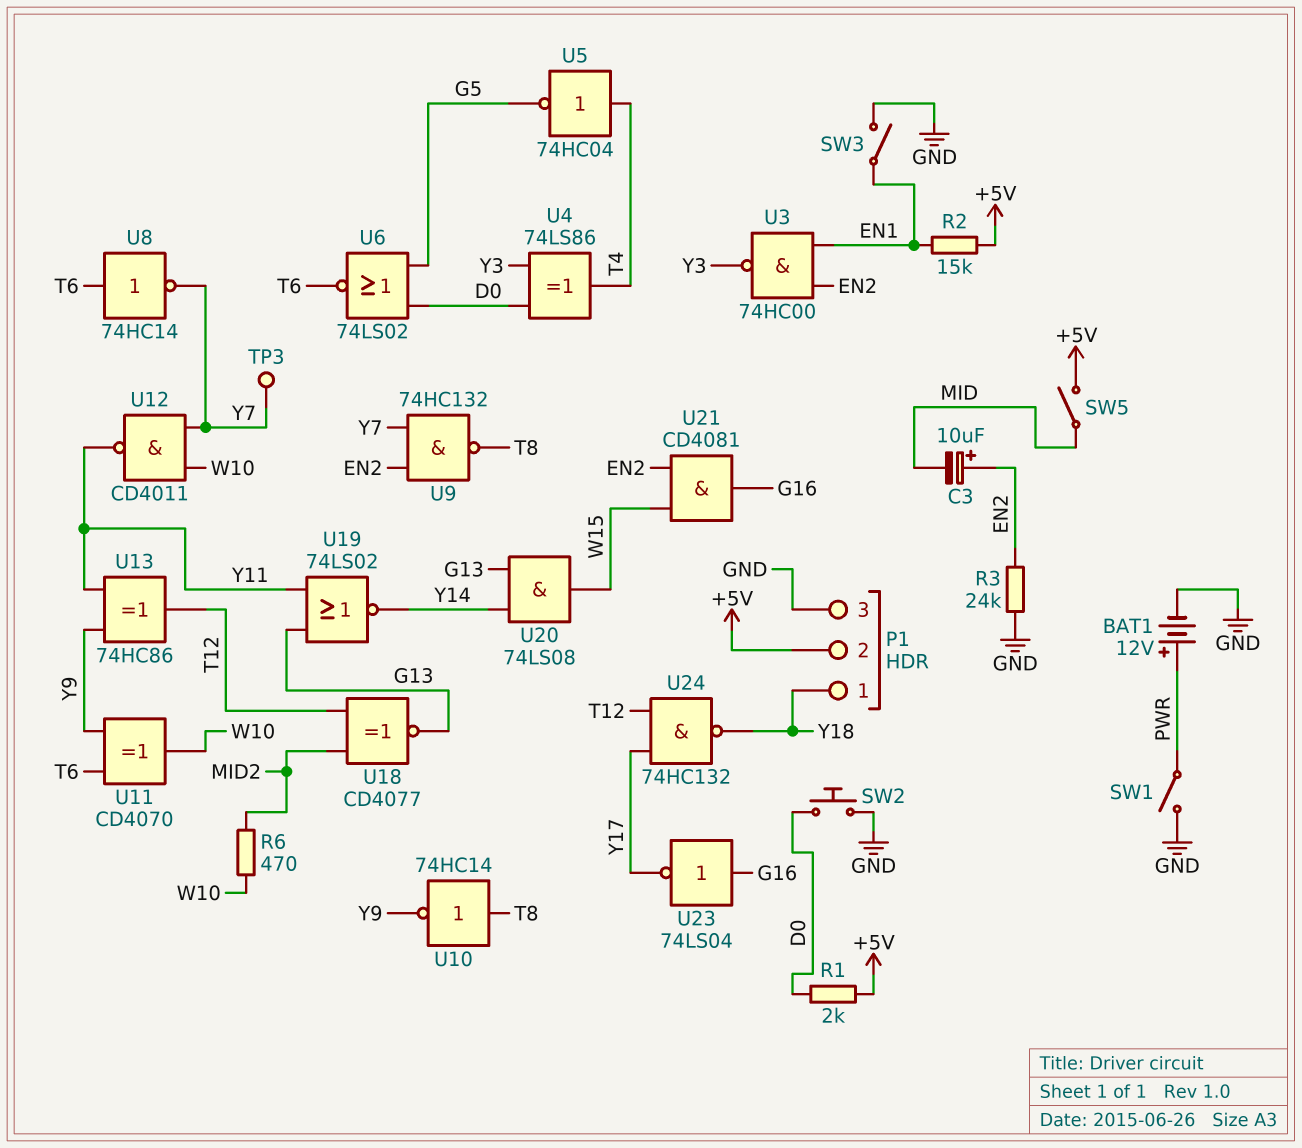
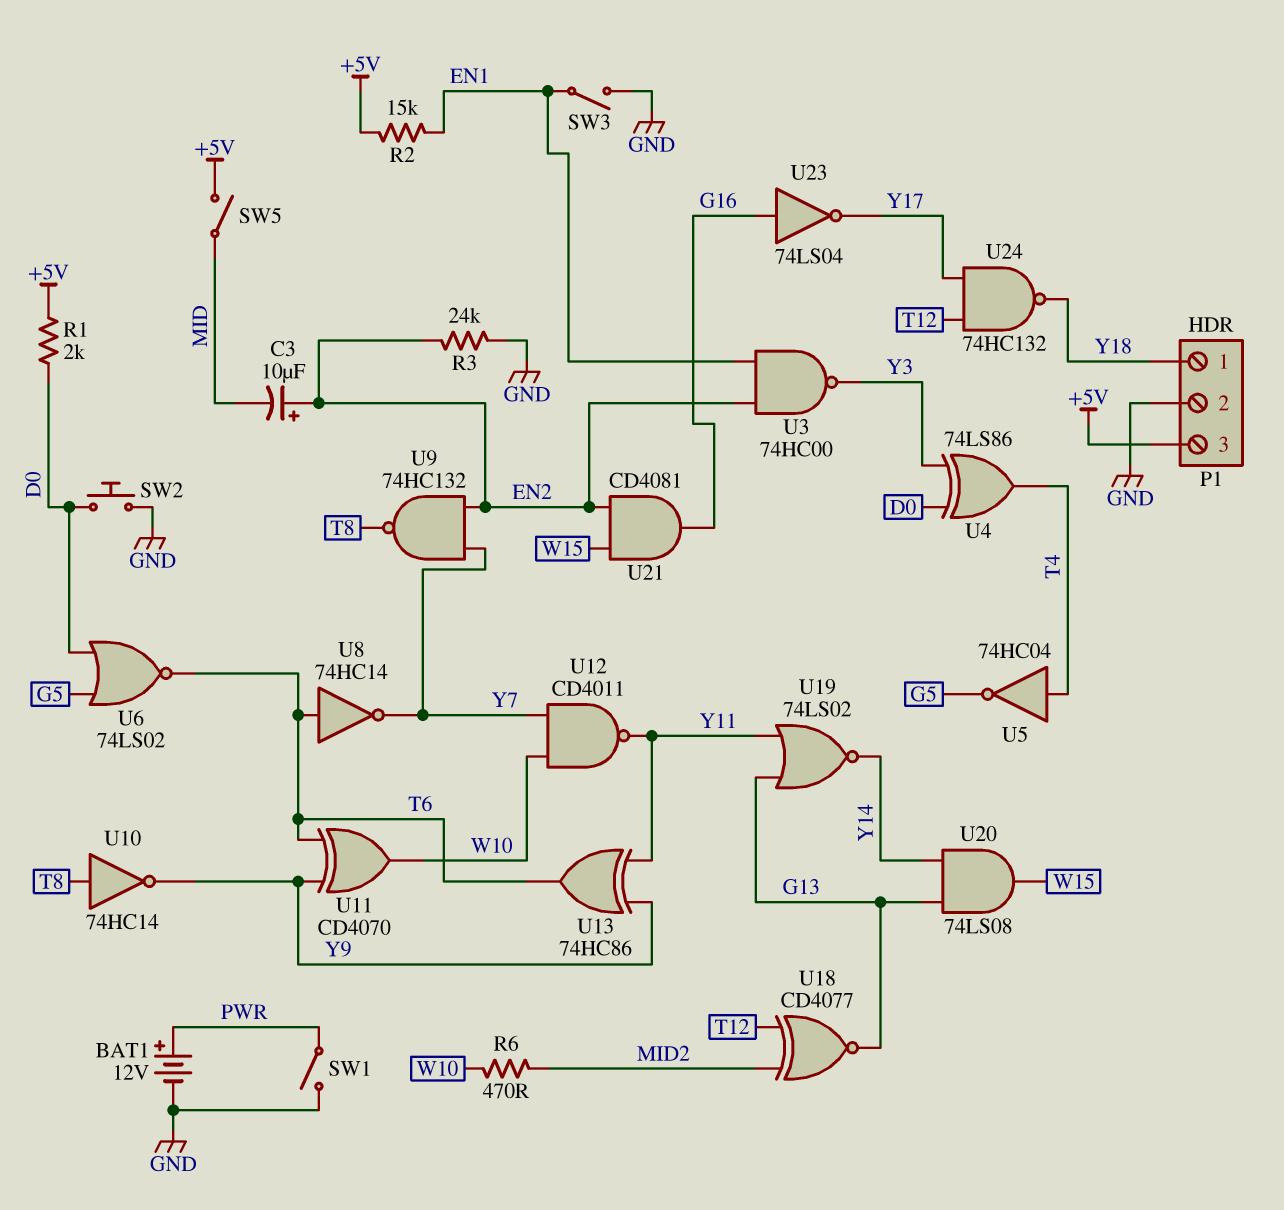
P1 pin 2: +5V -> GND
P1 pin 3: GND -> +5V
TP3: test point (Y7) -> none
U13: XOR 74HC86 (in Y9, in Y11, out T12) -> XOR 74HC86 (in Y9, in Y11, out T6)

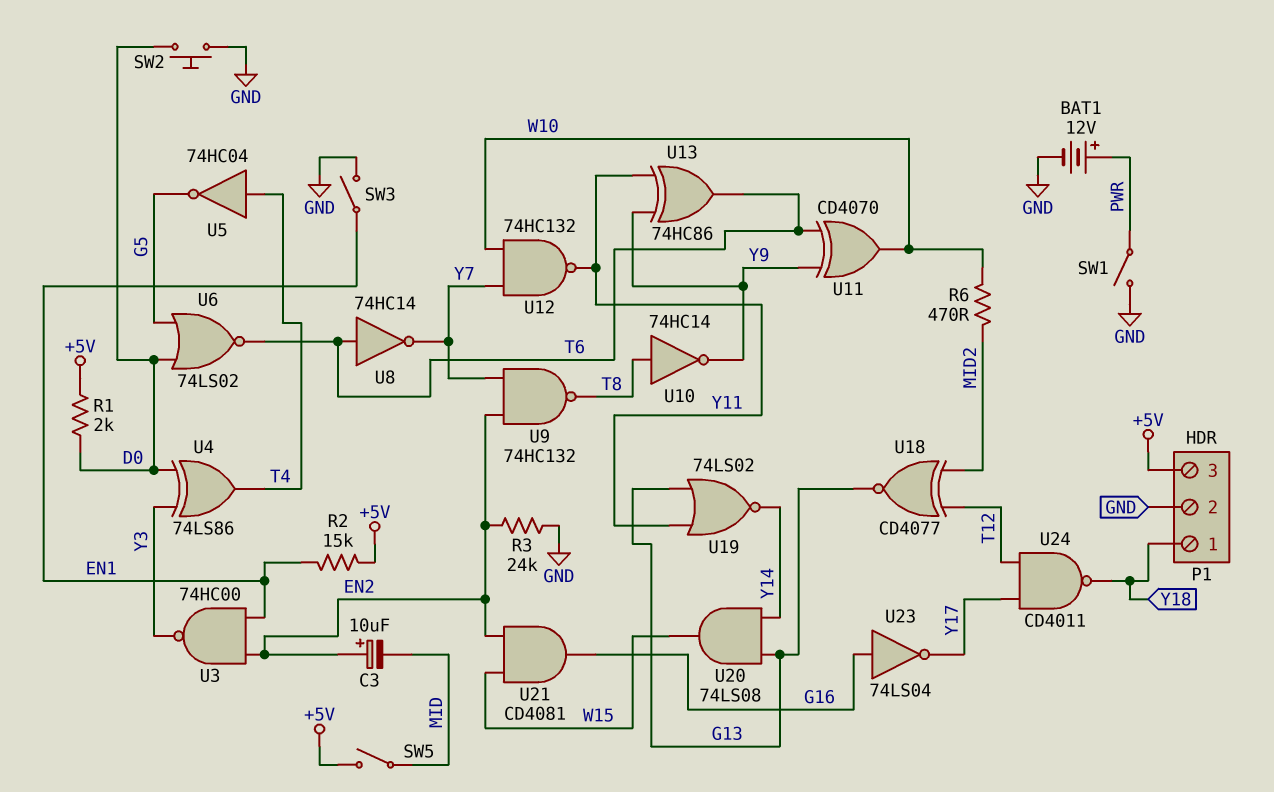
U12: NAND CD4011 (in W10, in Y7, out Y11) -> NAND 74HC132 (in W10, in Y7, out Y11)
U24: NAND 74HC132 (in T12, in Y17, out Y18) -> NAND CD4011 (in T12, in Y17, out Y18)

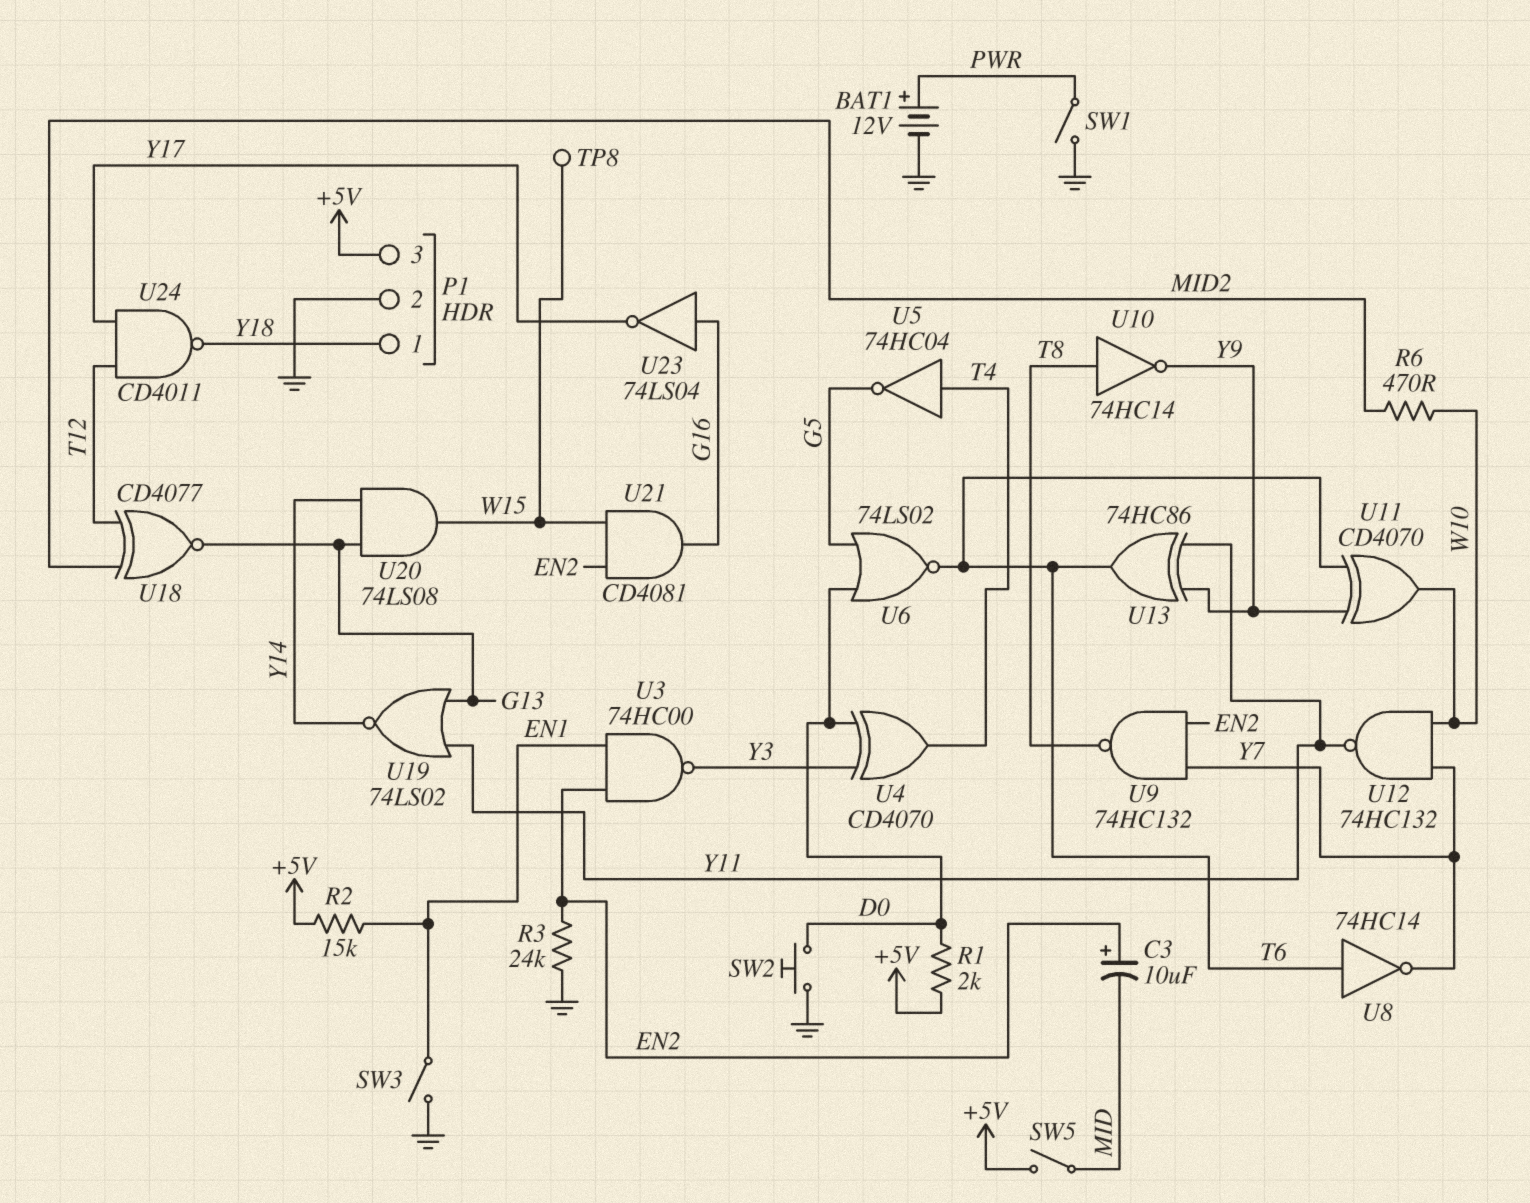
TP8: none -> test point (W15)
U4: XOR 74LS86 (in D0, in Y3, out T4) -> XOR CD4070 (in D0, in Y3, out T4)

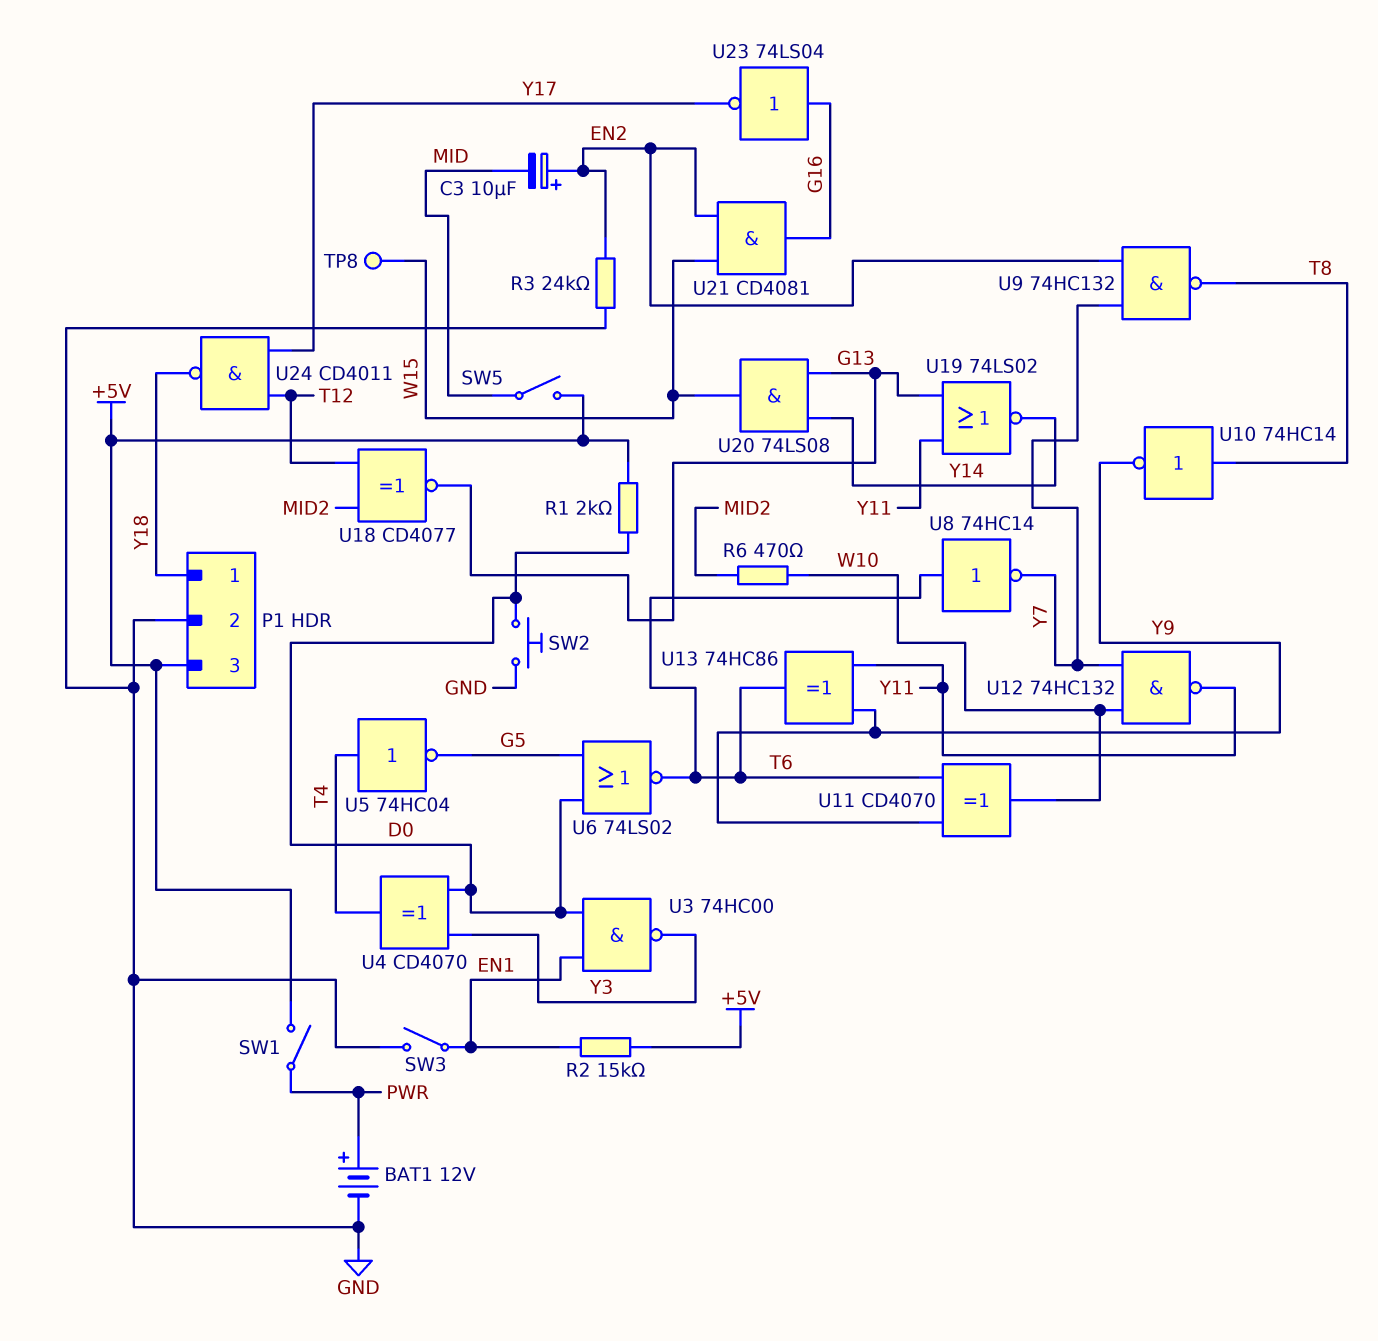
SW1: switch (GND, PWR) -> switch (+5V, PWR)
U3: NAND 74HC00 (in EN1, in EN2, out Y3) -> NAND 74HC00 (in D0, in EN1, out Y3)

